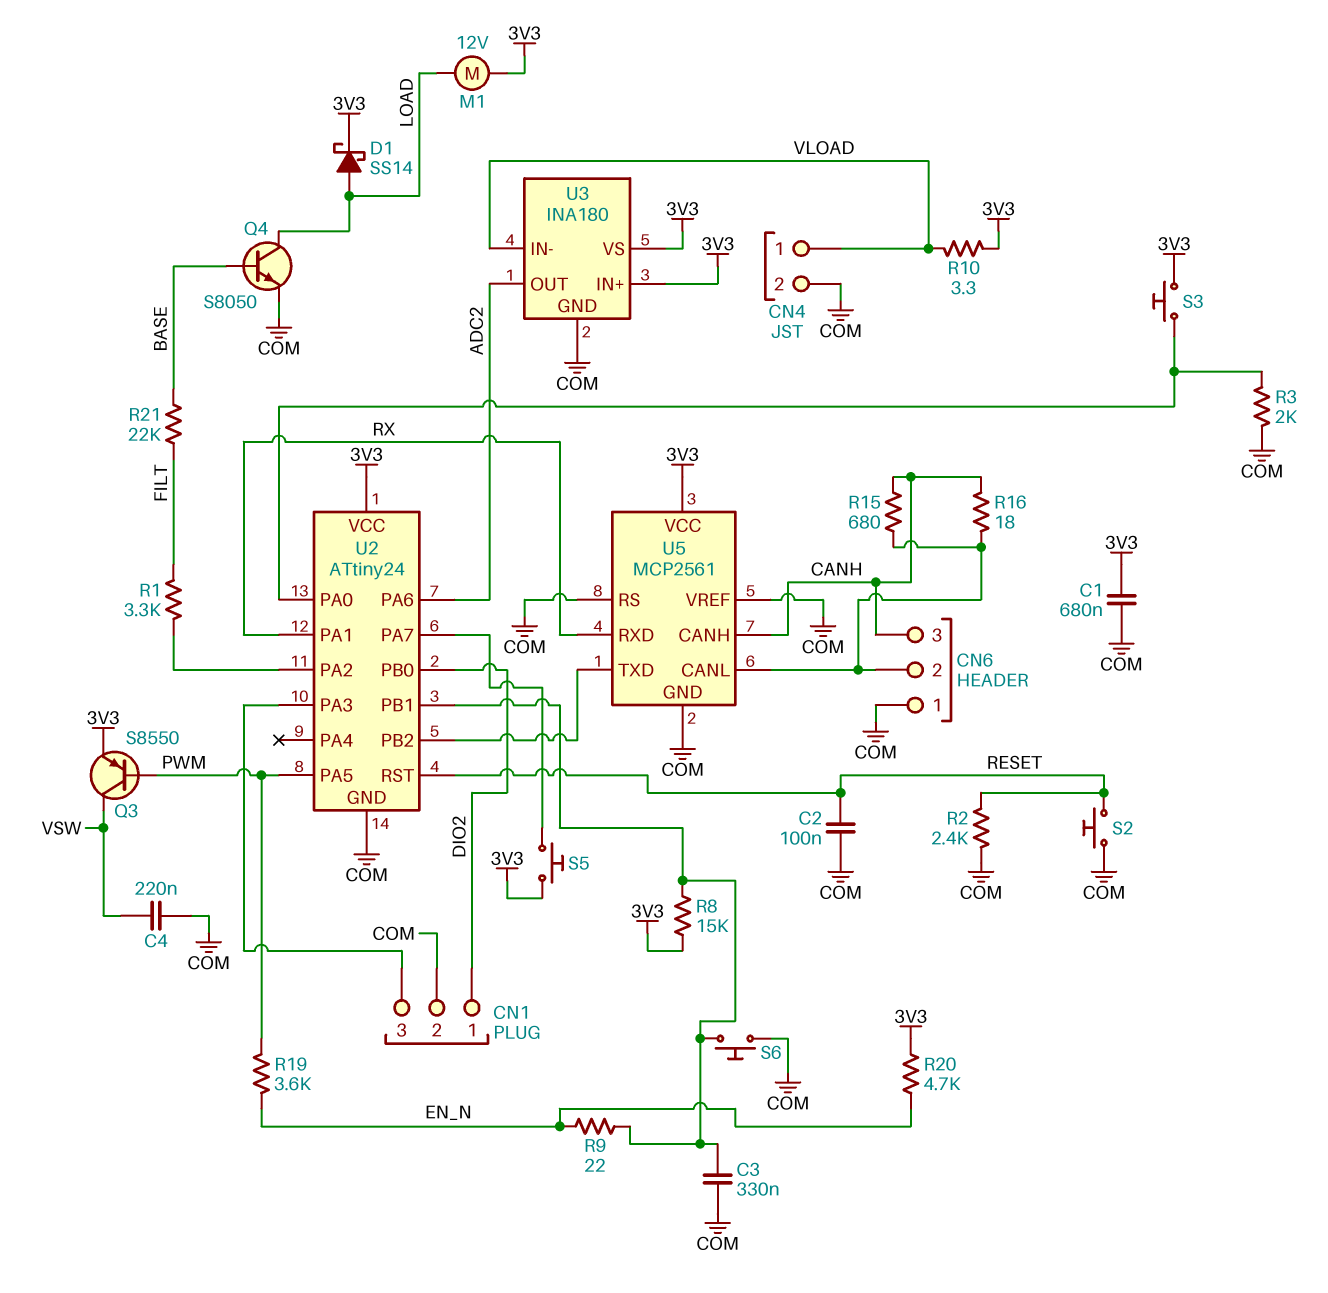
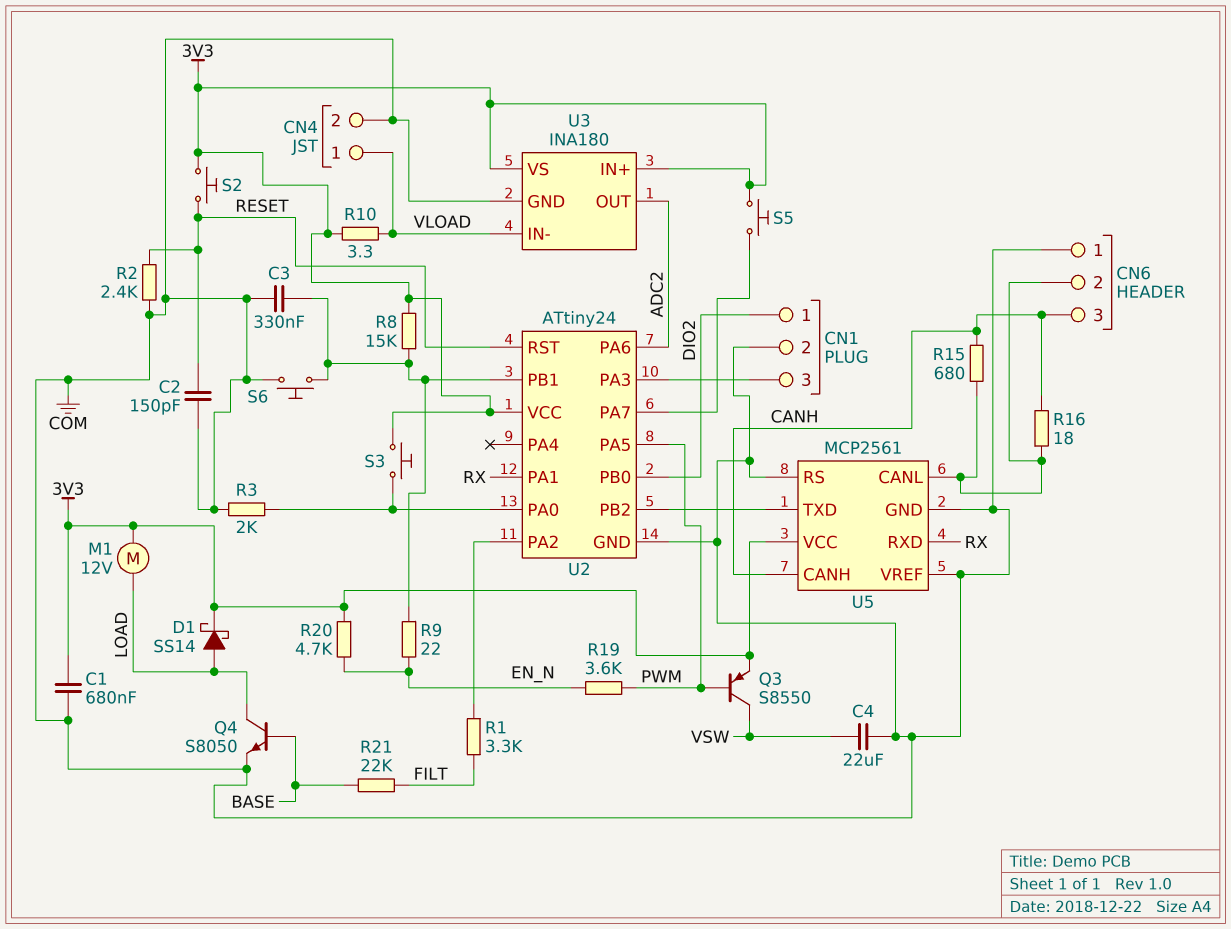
C2: 100nF (COM, RESET) -> 150pF (COM, RESET)
C4: 220nF (COM, VSW) -> 22uF (COM, VSW)
S2: button (COM, RESET) -> button (3V3, RESET)

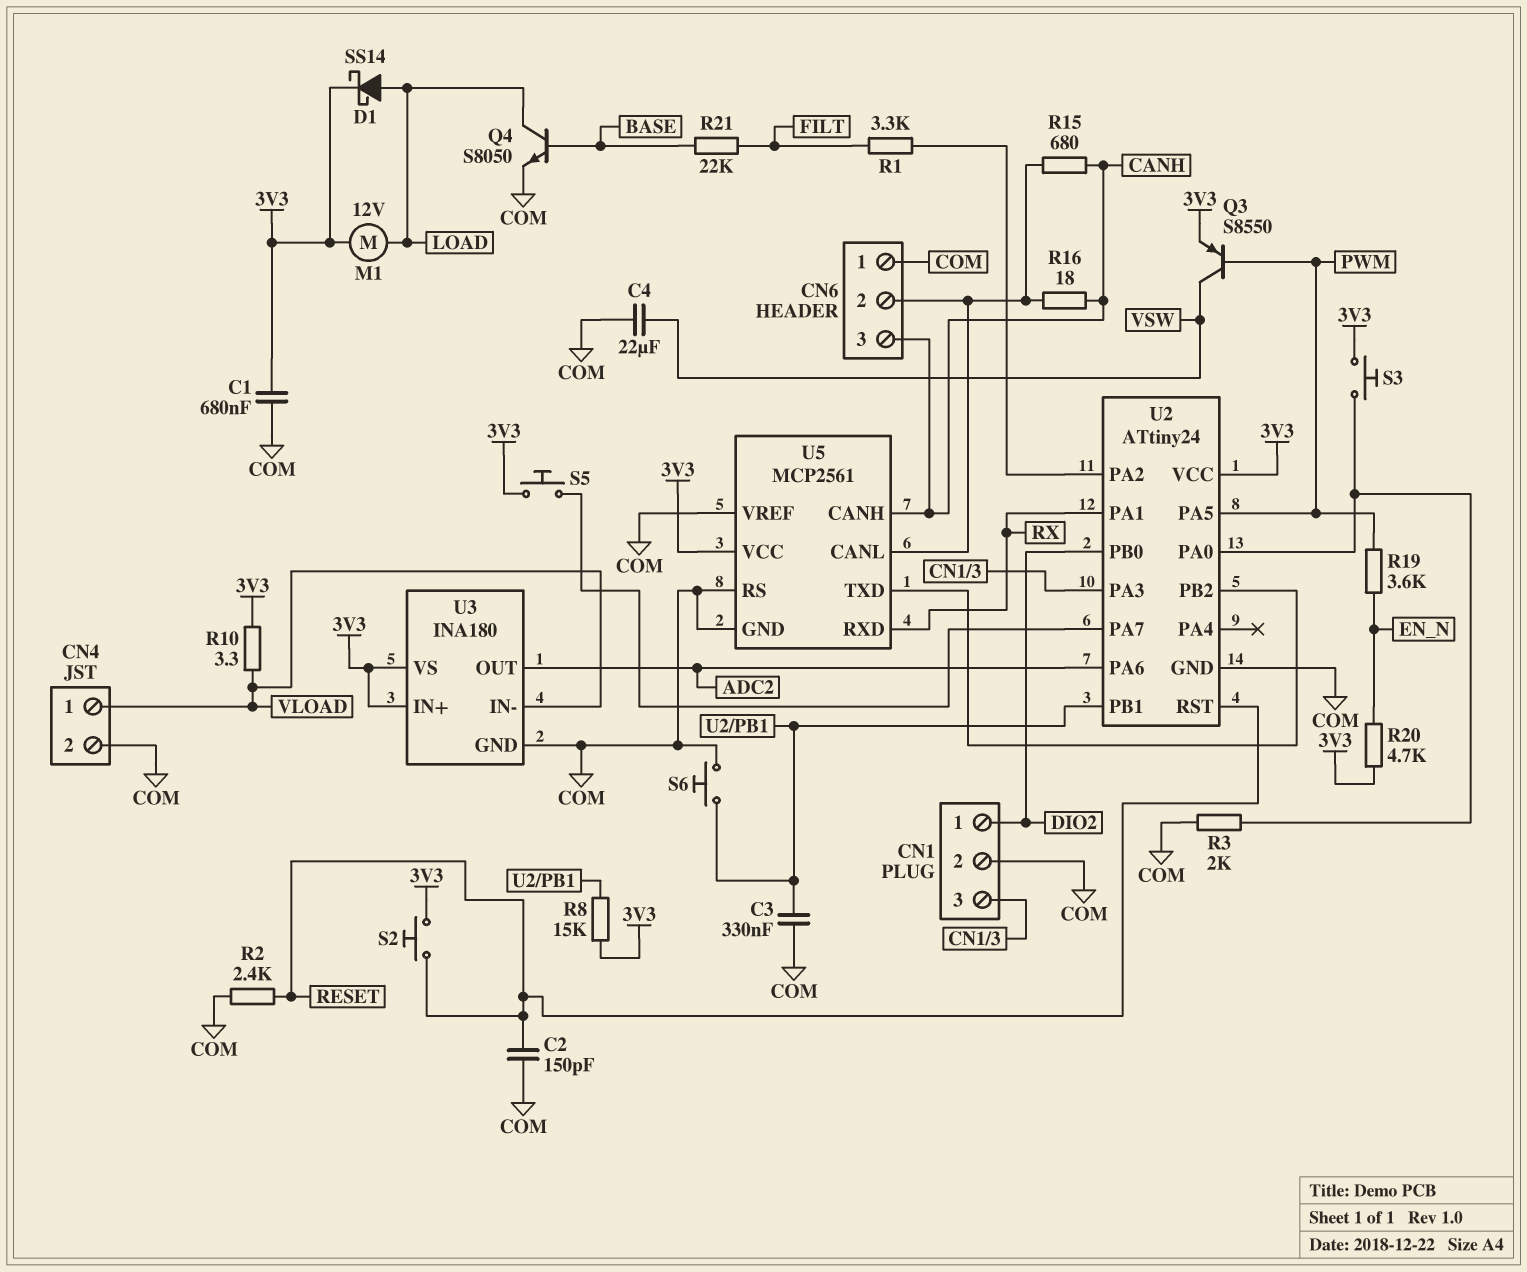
R9: 22 (EN_N, U2/PB1) -> none

